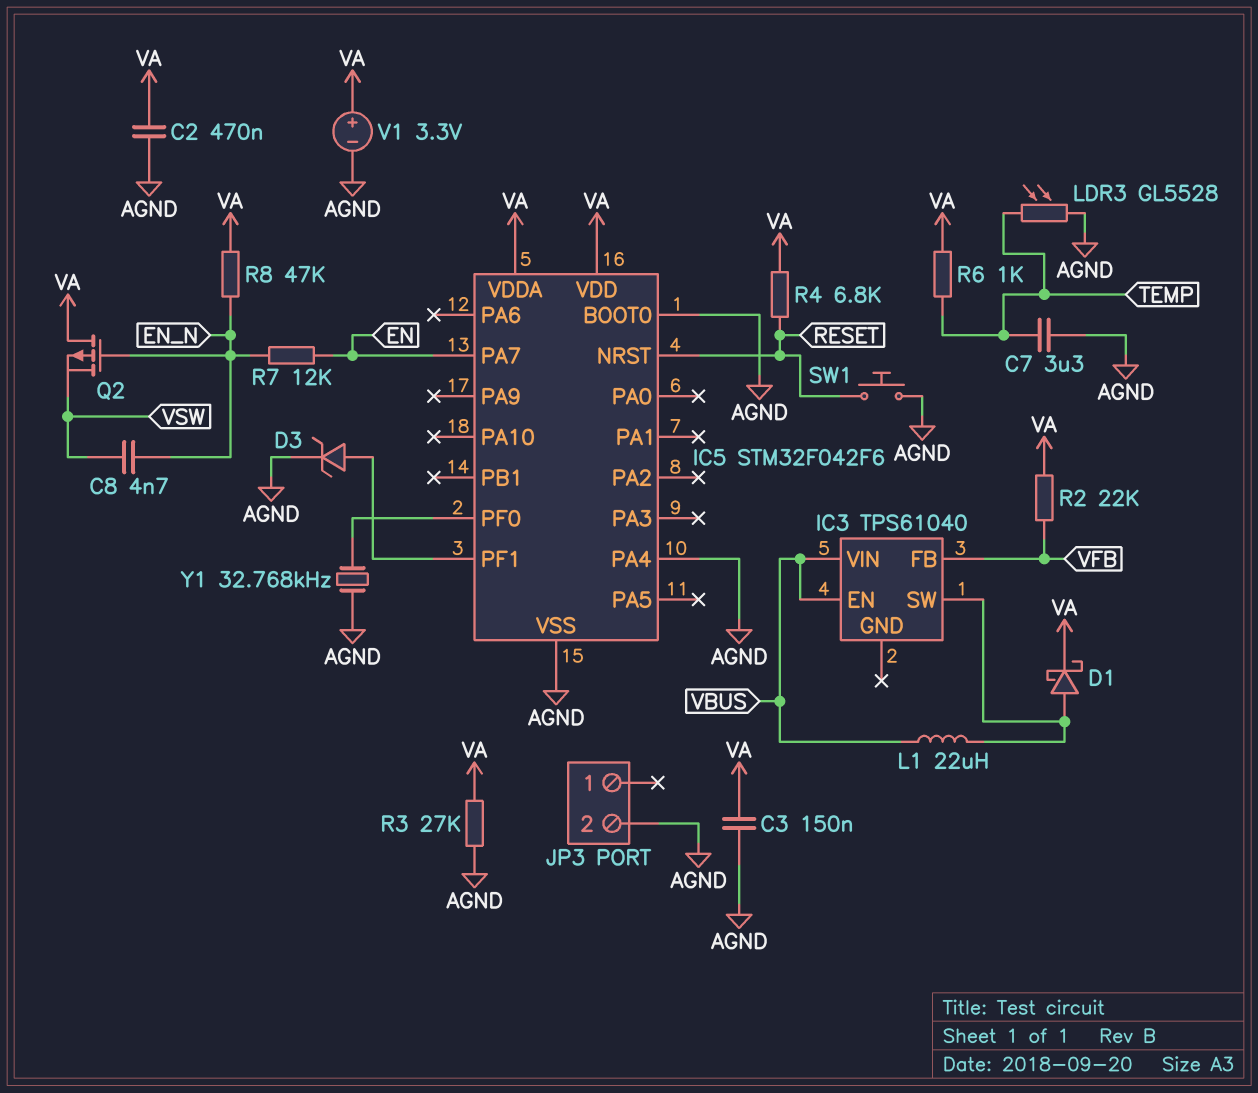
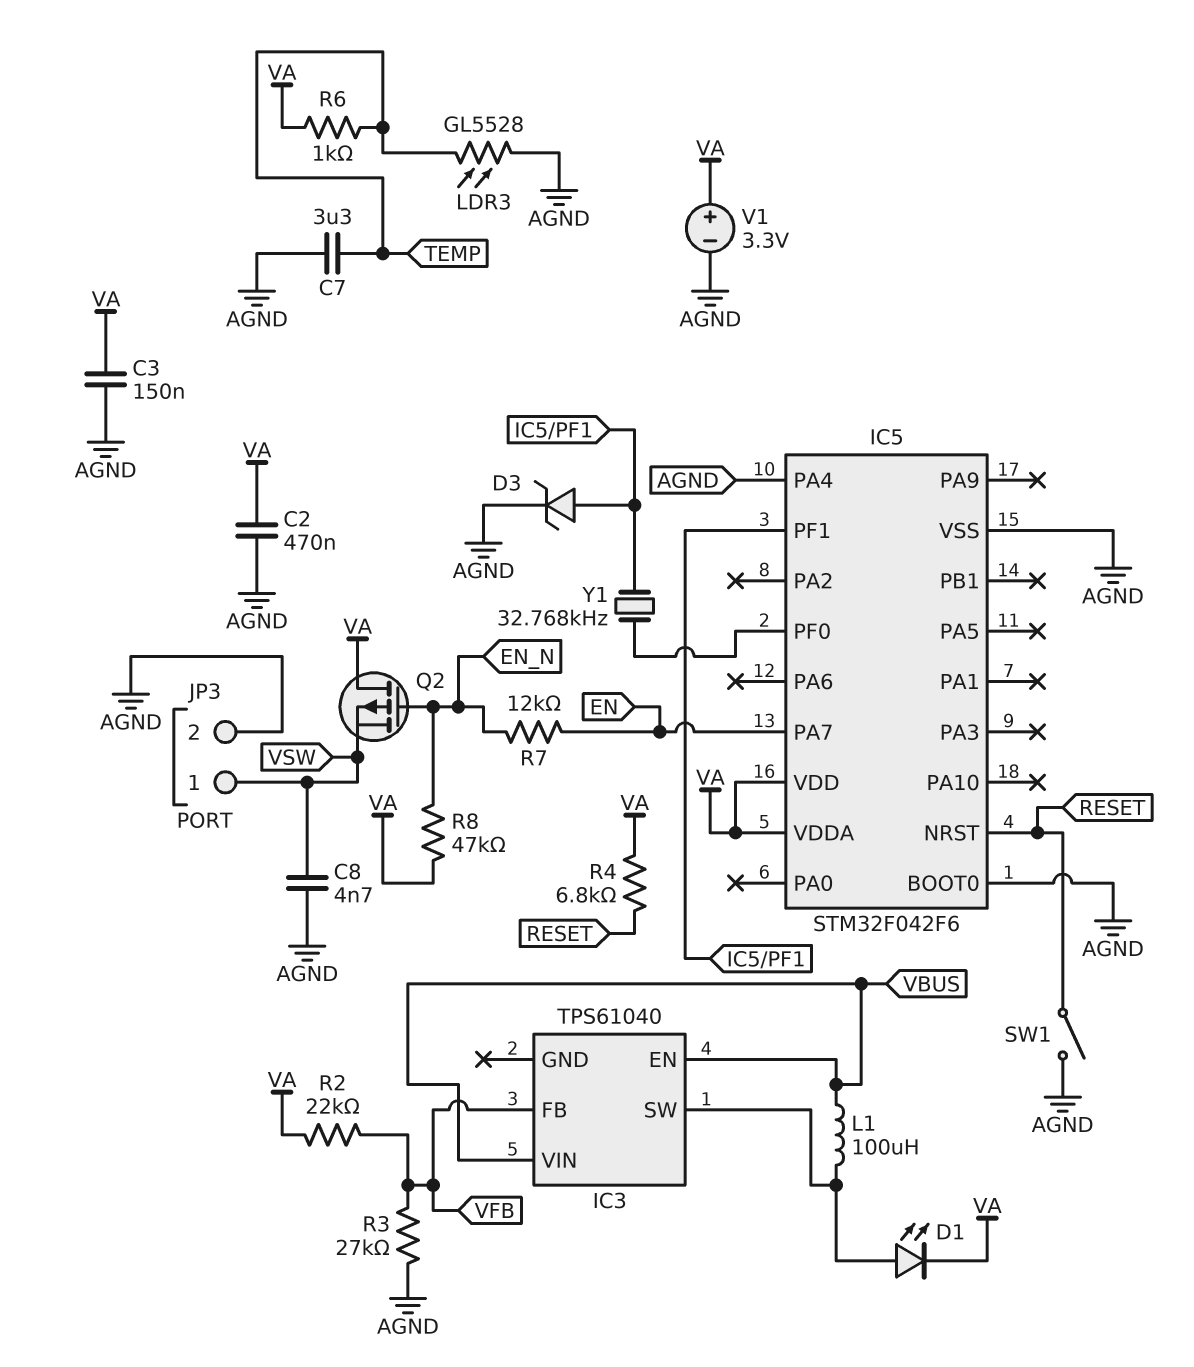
C8: 4.7nF (EN_N, VSW) -> 4.7nF (AGND, VSW)
D1: schottky (A IC3/SW, K VA) -> LED (A IC3/SW, K VA)
JP3 pin 1: none -> VSW
L1: 22uH (IC3/SW, VBUS) -> 100uH (IC3/SW, VBUS)
R3: 27k (AGND, VA) -> 27k (AGND, VFB)
SW1: button (AGND, RESET) -> switch (AGND, RESET)
Y1: 32.768kHz (AGND, IC5/PF0) -> 32.768kHz (IC5/PF0, IC5/PF1)

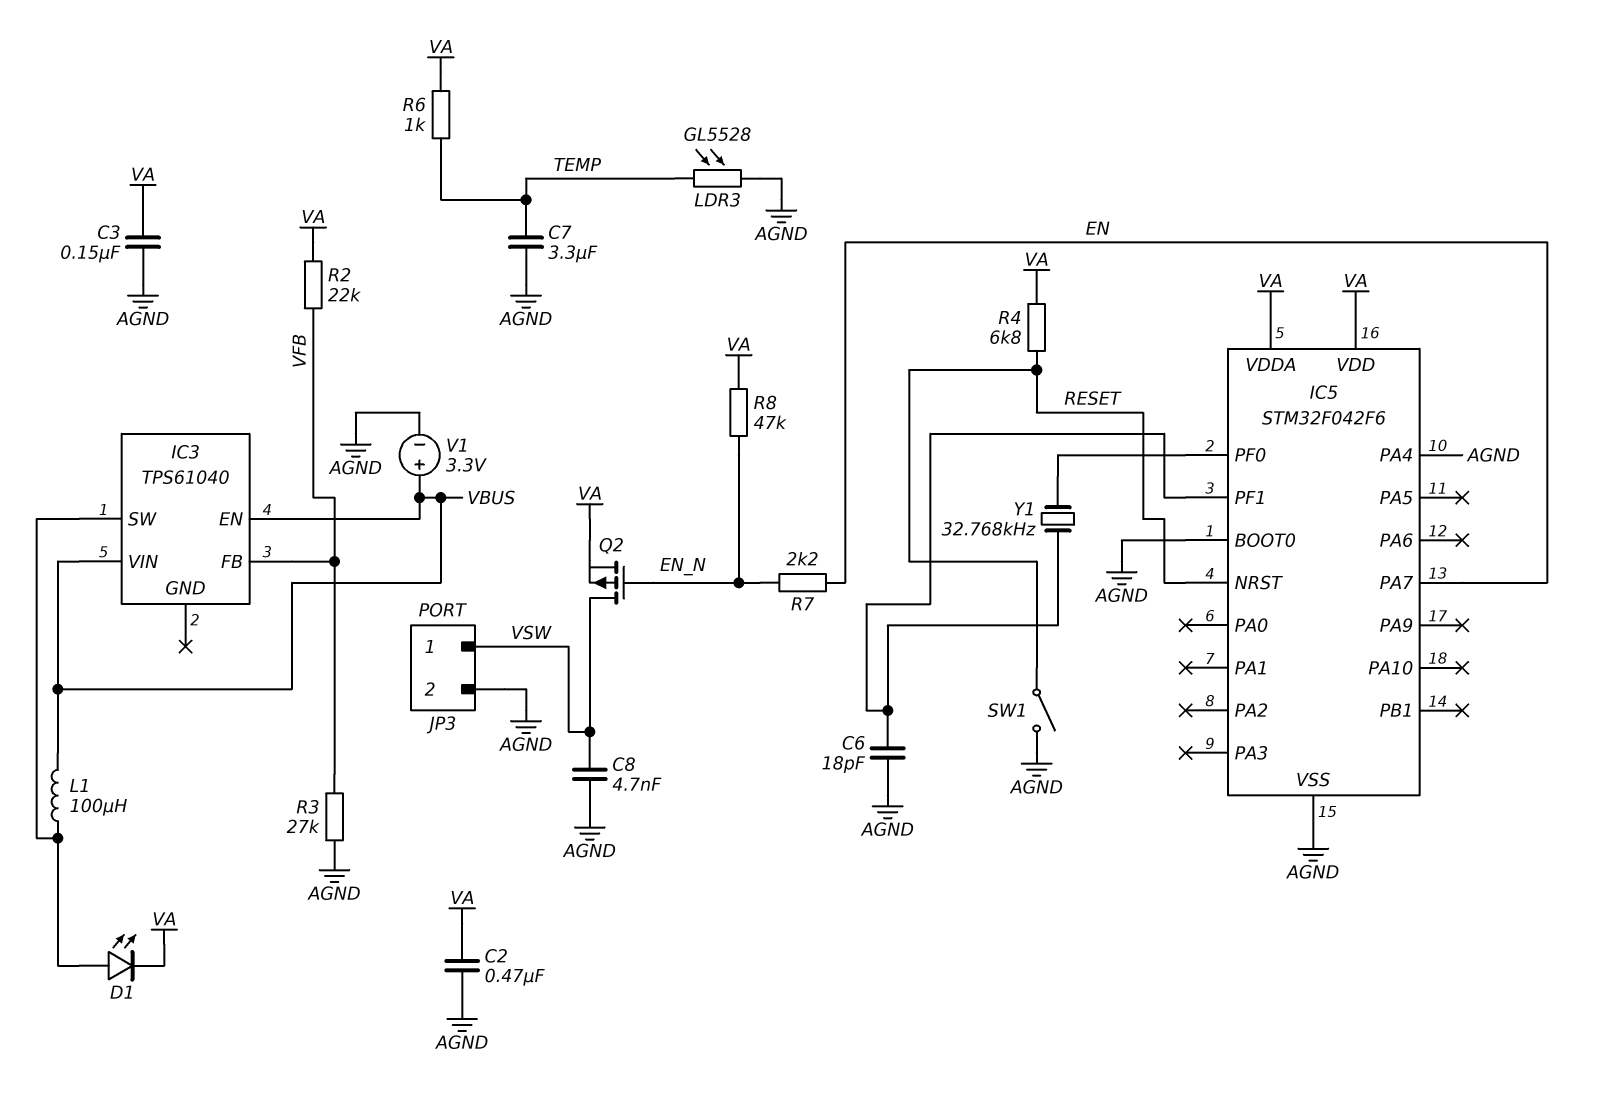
C6: none -> 18pF (AGND, IC5/PF1)
D3: zener (A IC5/PF1, K AGND) -> none
Q2: PMOS (G EN_N, D VA, S VSW) -> PMOS (G EN_N, D VSW, S VA)
R7: 12k (EN, EN_N) -> 2.2k (EN, EN_N)
V1: 3.3V (plus VA, minus AGND) -> 3.3V (plus VBUS, minus AGND)

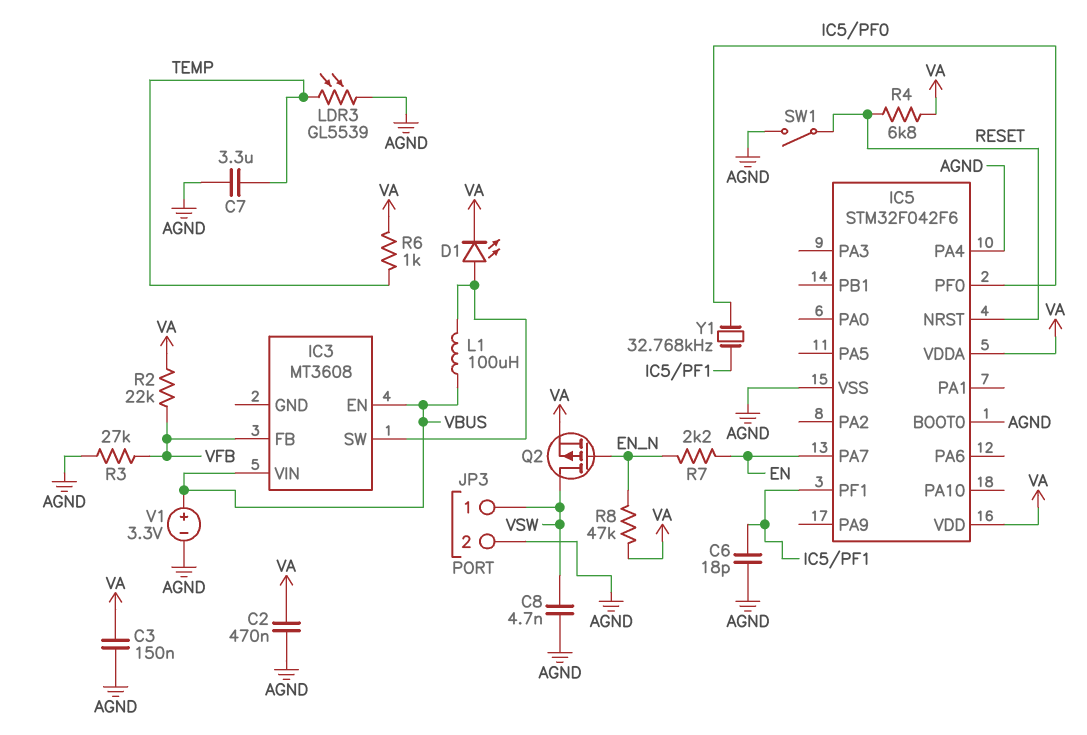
IC3: TPS61040 -> MT3608
LDR3: GL5528 (AGND, TEMP) -> GL5539 (AGND, TEMP)

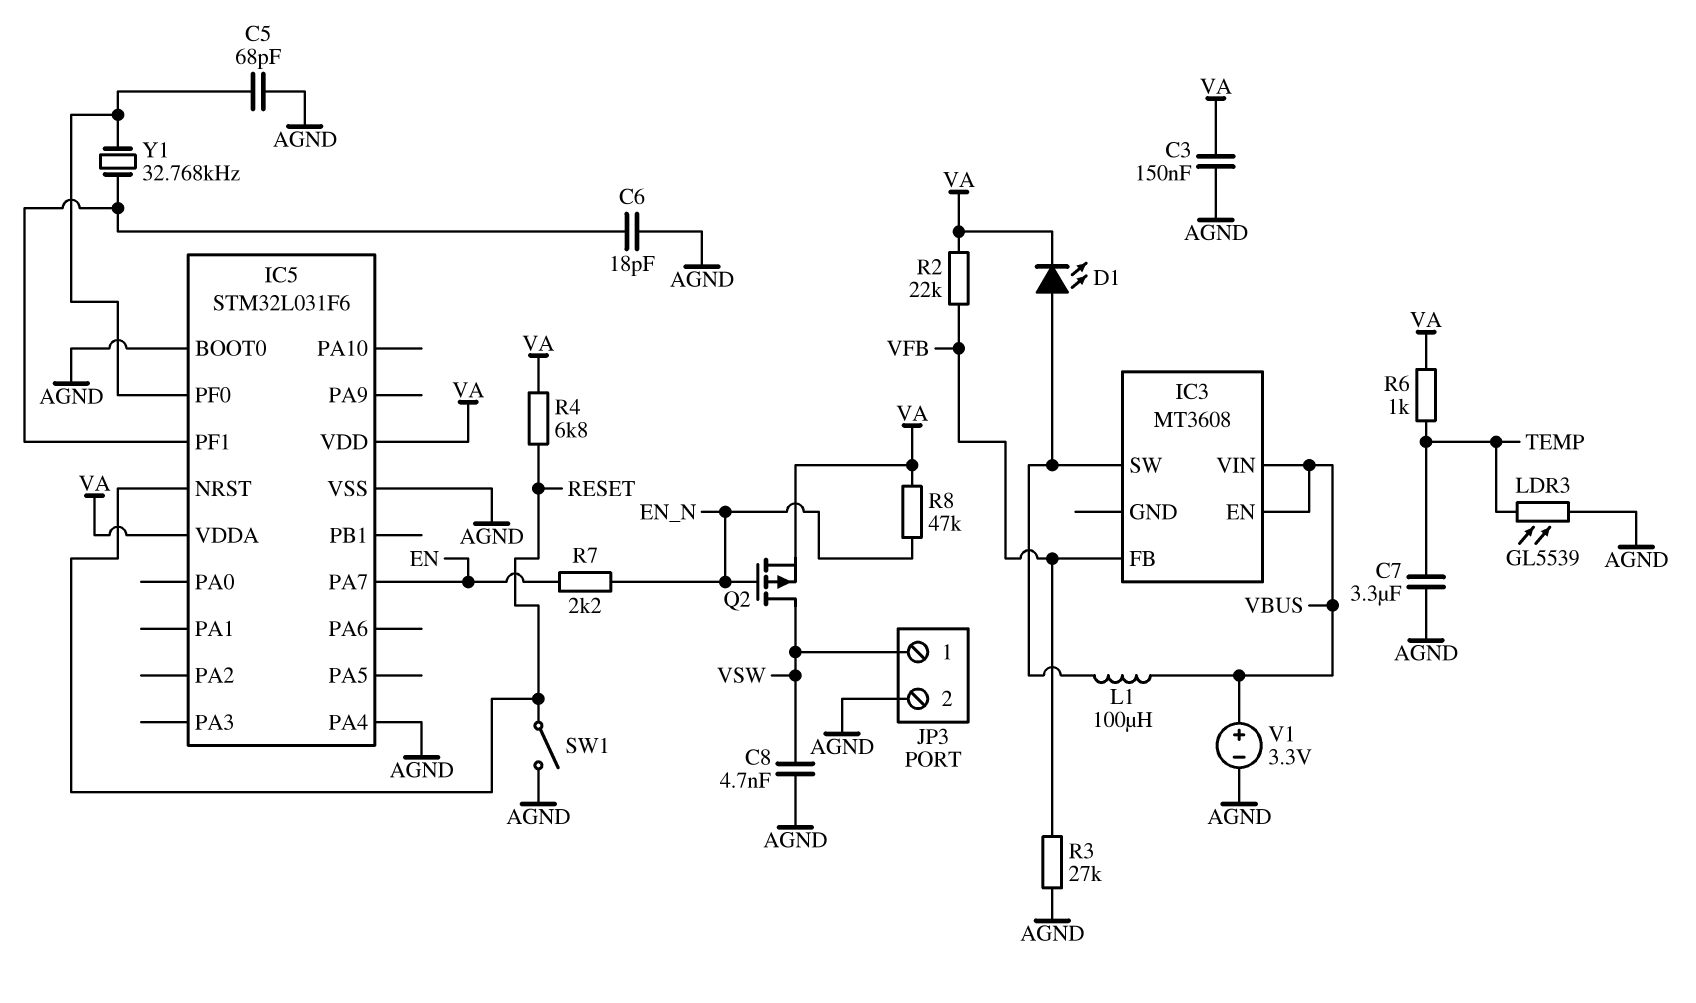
C2: 470nF (AGND, VA) -> none
C5: none -> 68pF (AGND, IC5/PF0)
IC5: STM32F042F6 -> STM32L031F6

